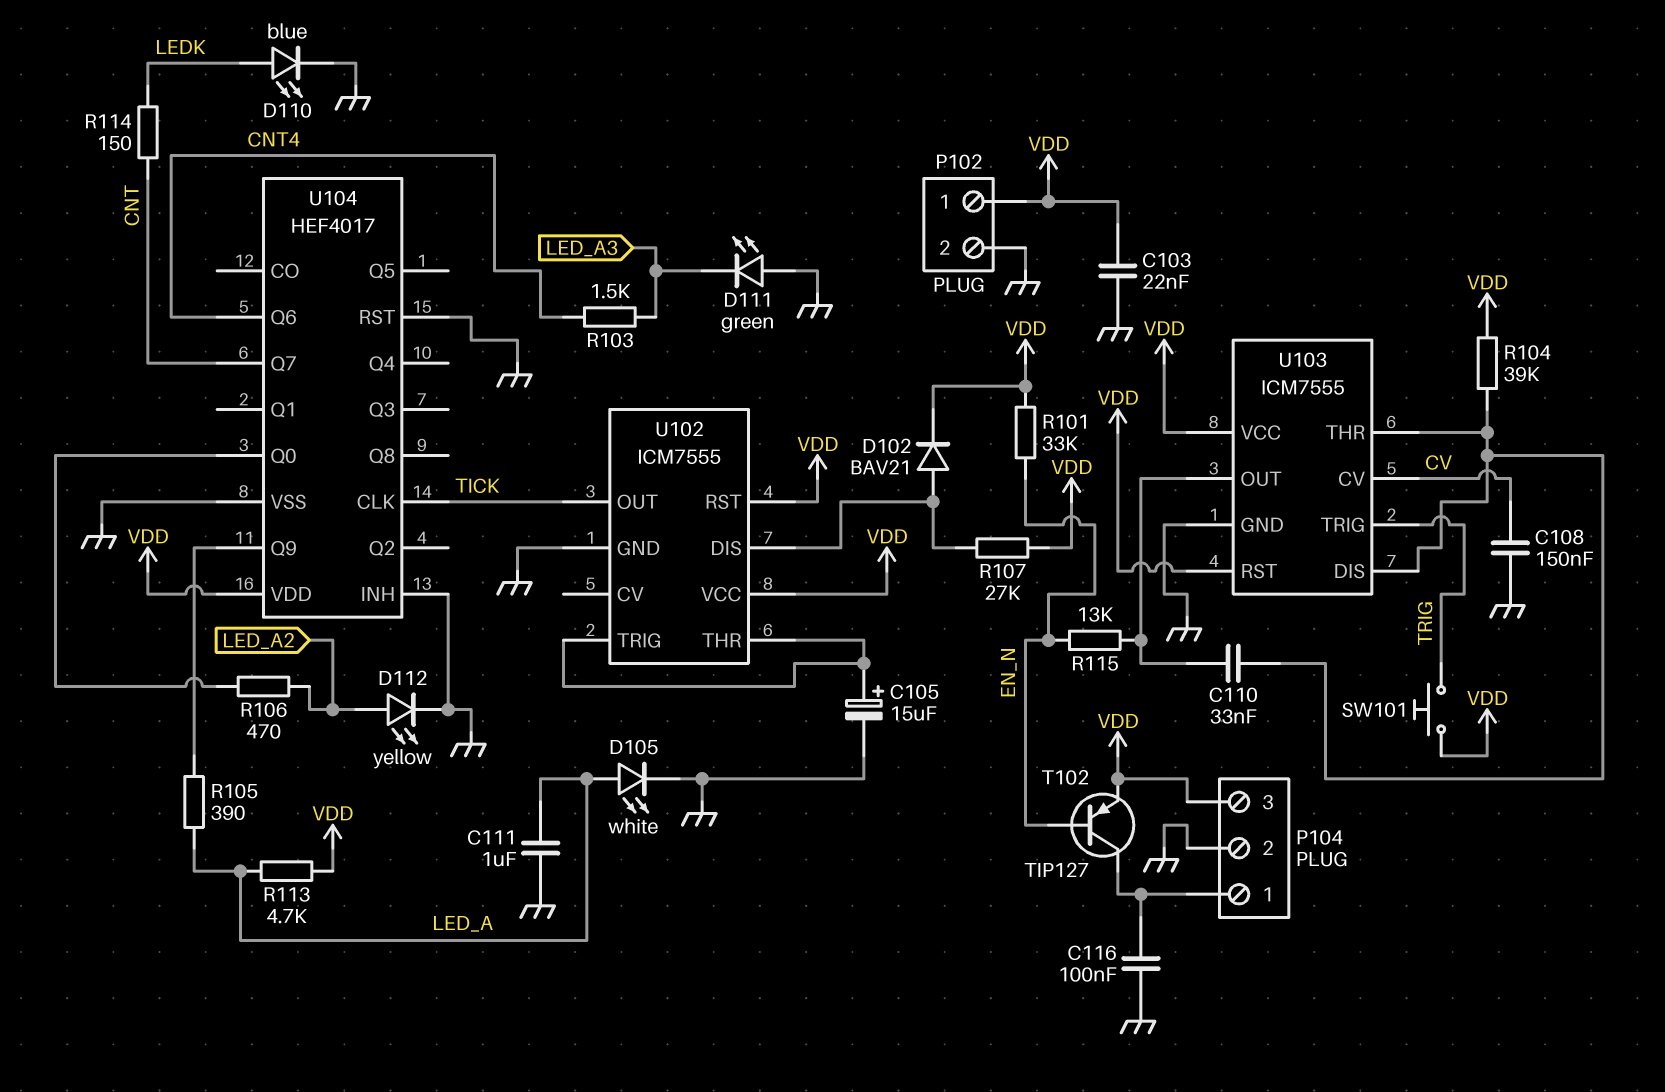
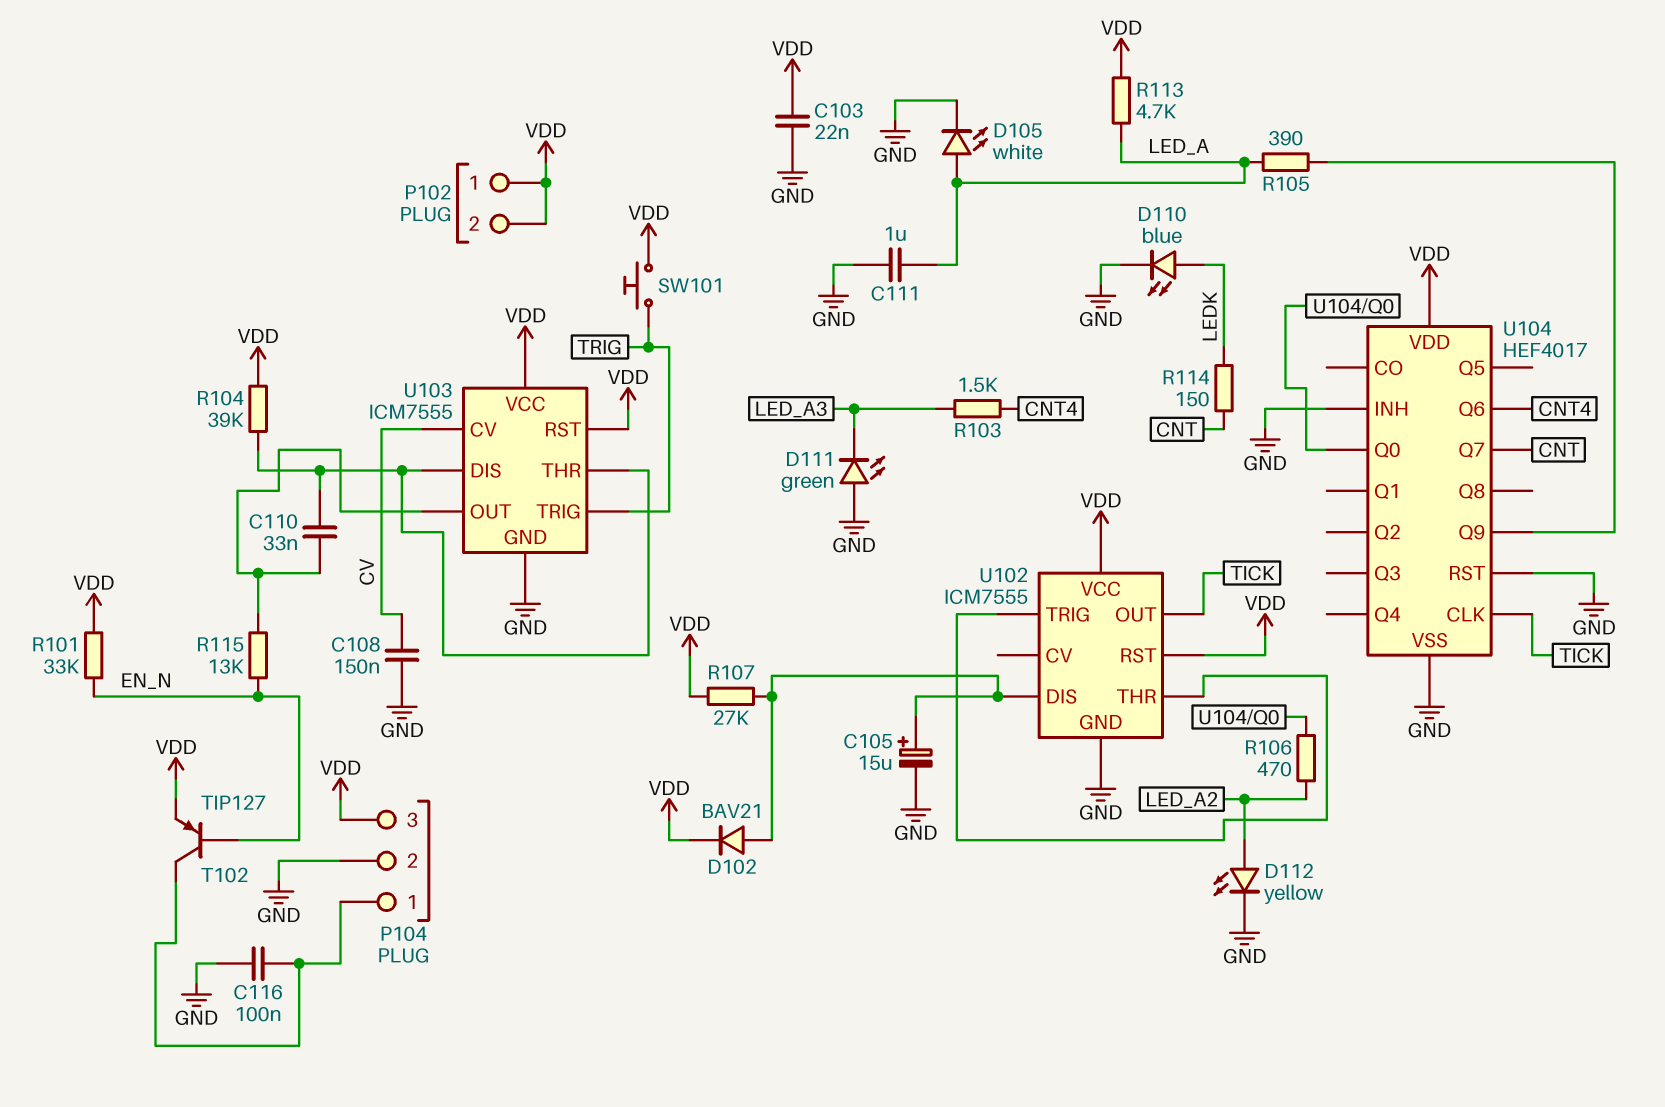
C105: 15uF (plus U102/THR, minus GND) -> 15uF (plus U102/DIS, minus GND)
P102 pin 2: GND -> VDD

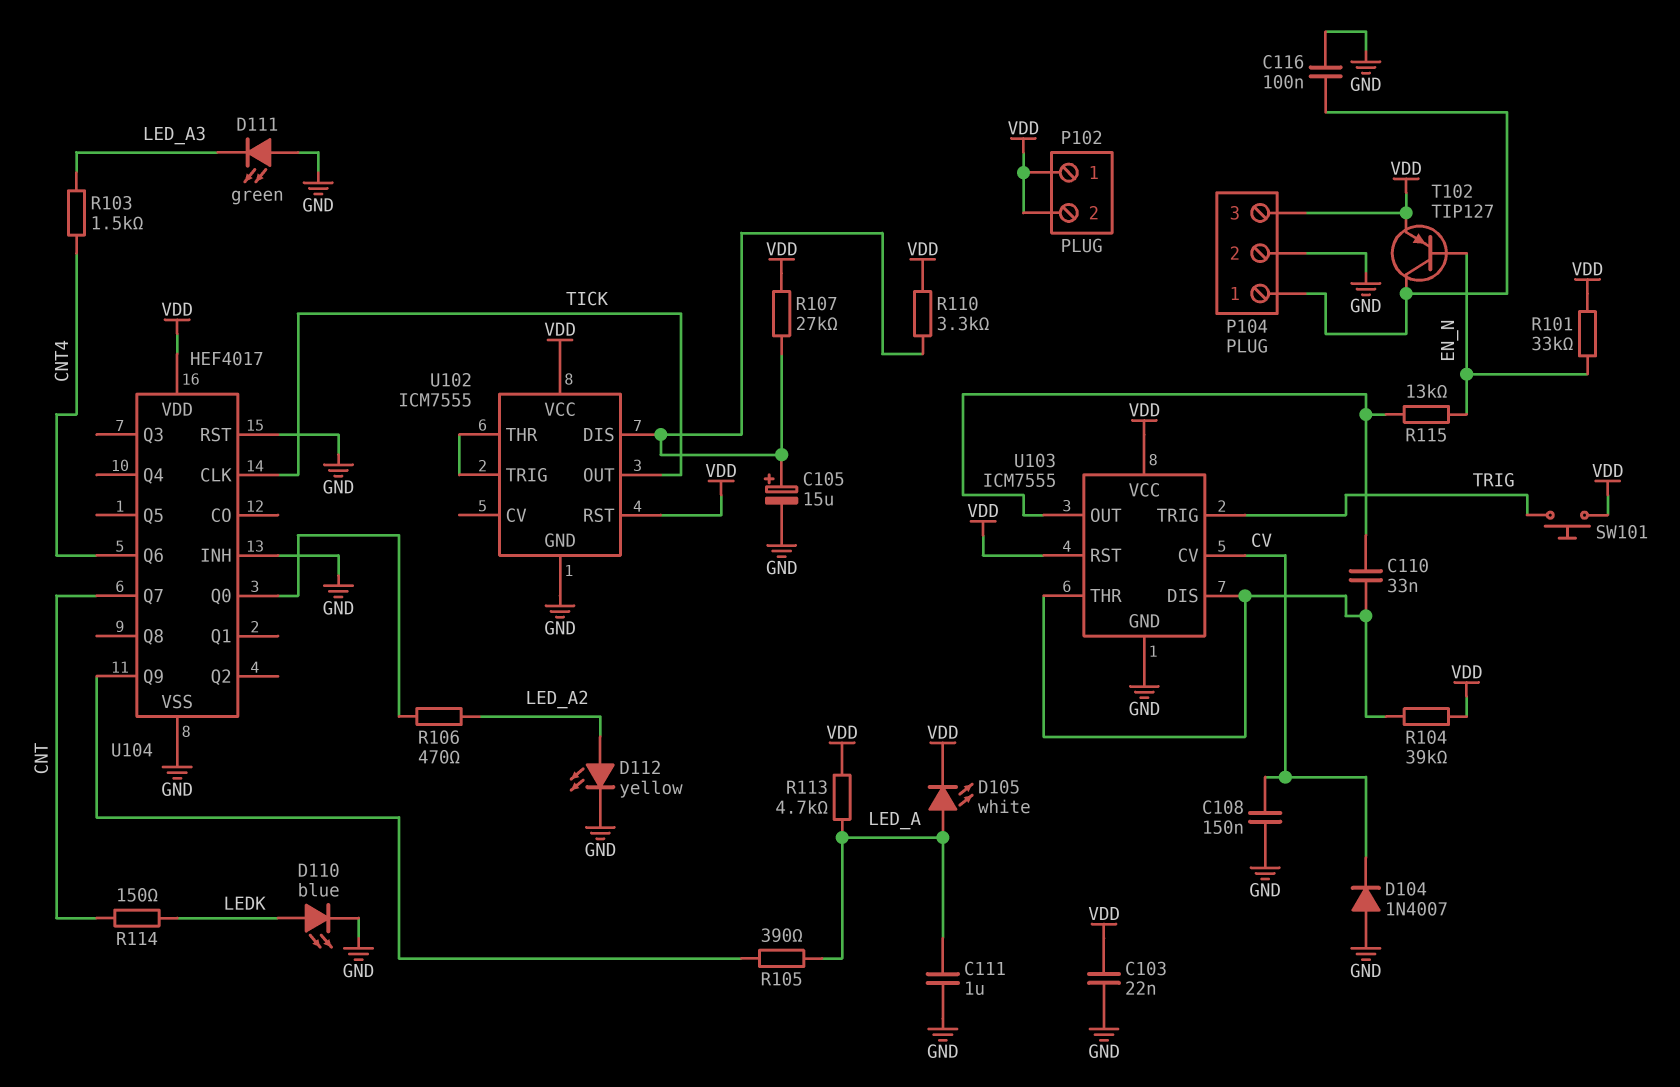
D102: diode BAV21 (A U102/DIS, K VDD) -> none
D104: none -> diode 1N4007 (A GND, K CV)
D105: LED white (A LED_A, K GND) -> LED white (A LED_A, K VDD)
R110: none -> 3.3k (U102/DIS, VDD)

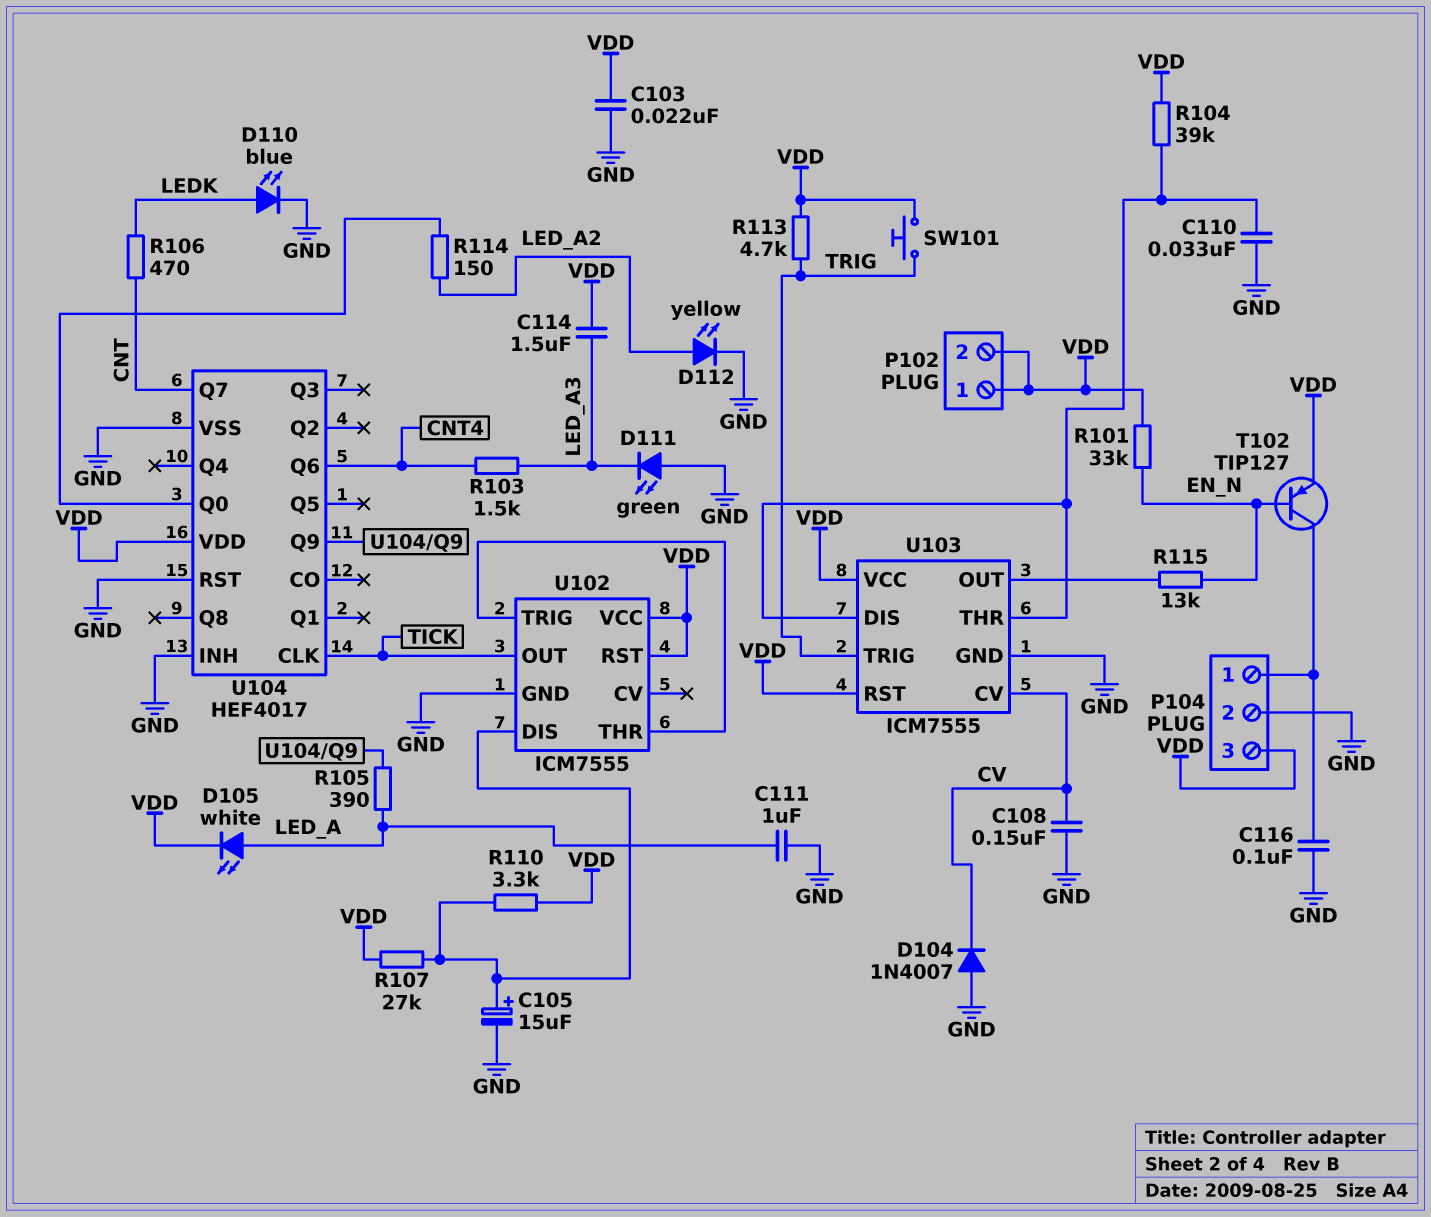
C110: 33nF (U103/DIS, U103/OUT) -> 33nF (GND, U103/DIS)
C114: none -> 1.5uF (LED_A3, VDD)
R106: 470 (LED_A2, U104/Q0) -> 470 (CNT, LEDK)
R113: 4.7k (LED_A, VDD) -> 4.7k (TRIG, VDD)
R114: 150 (CNT, LEDK) -> 150 (LED_A2, U104/Q0)

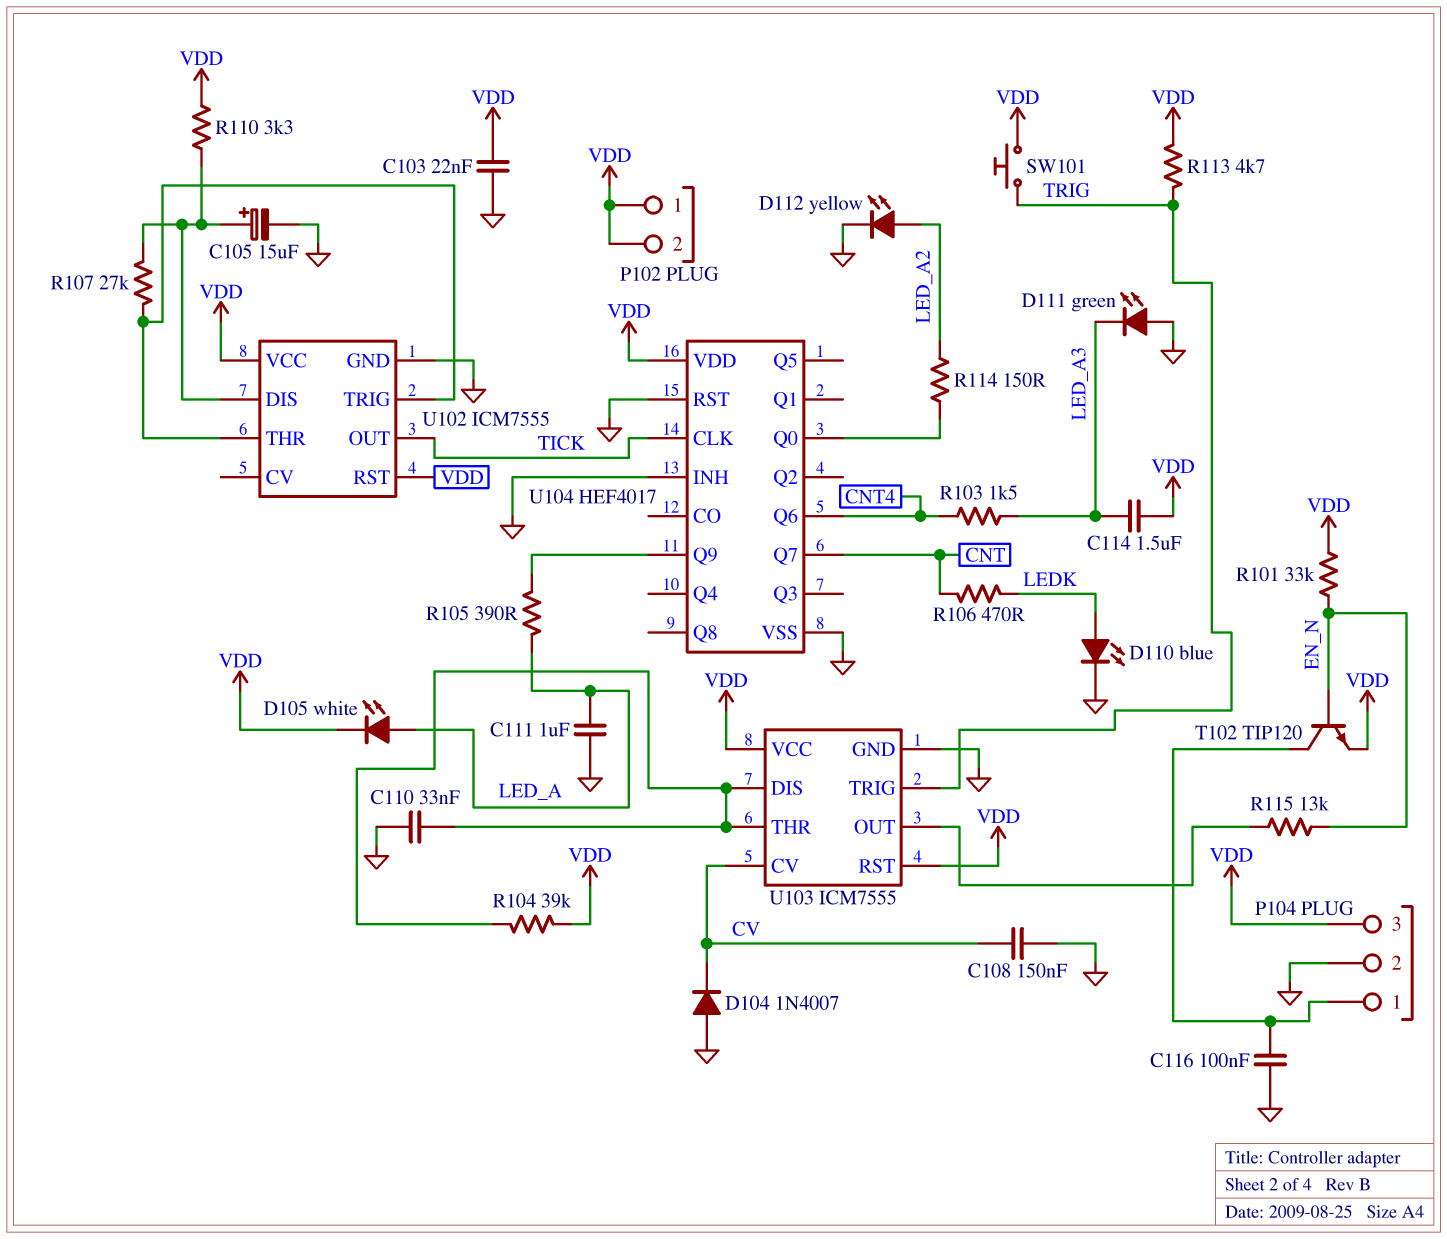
R107: 27k (U102/DIS, VDD) -> 27k (U102/DIS, U102/THR)
T102: PNP TIP127 (B EN_N, C P104/1, E VDD) -> NPN TIP120 (B EN_N, C P104/1, E VDD)

